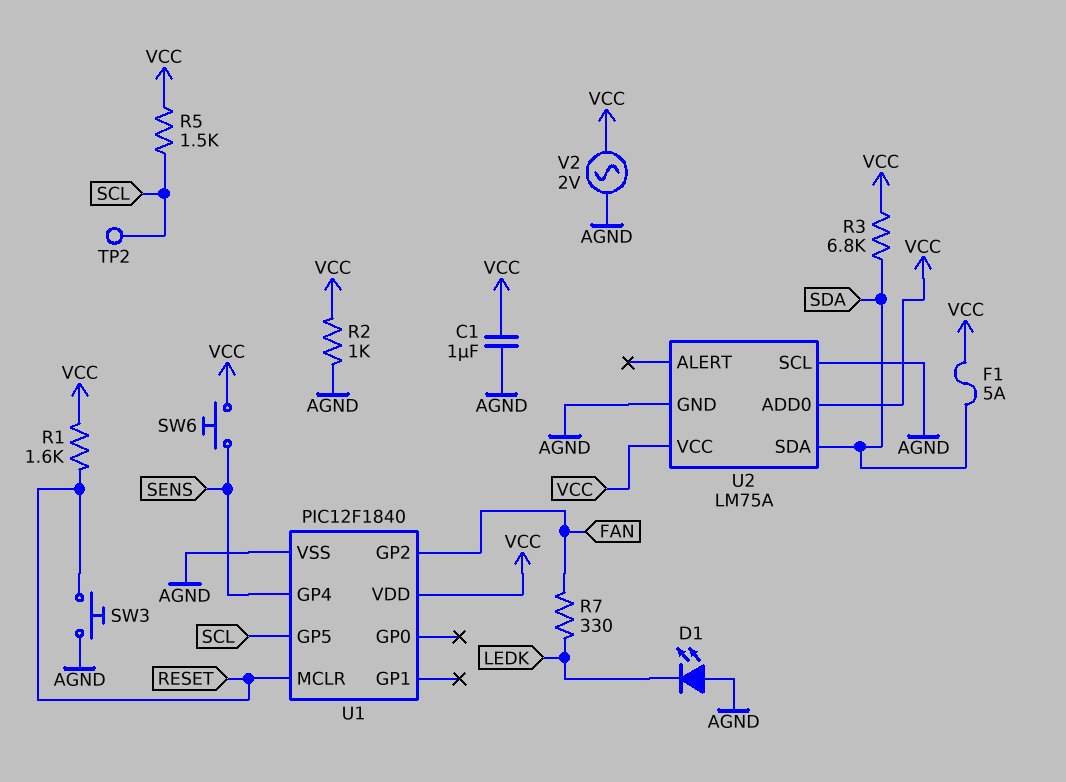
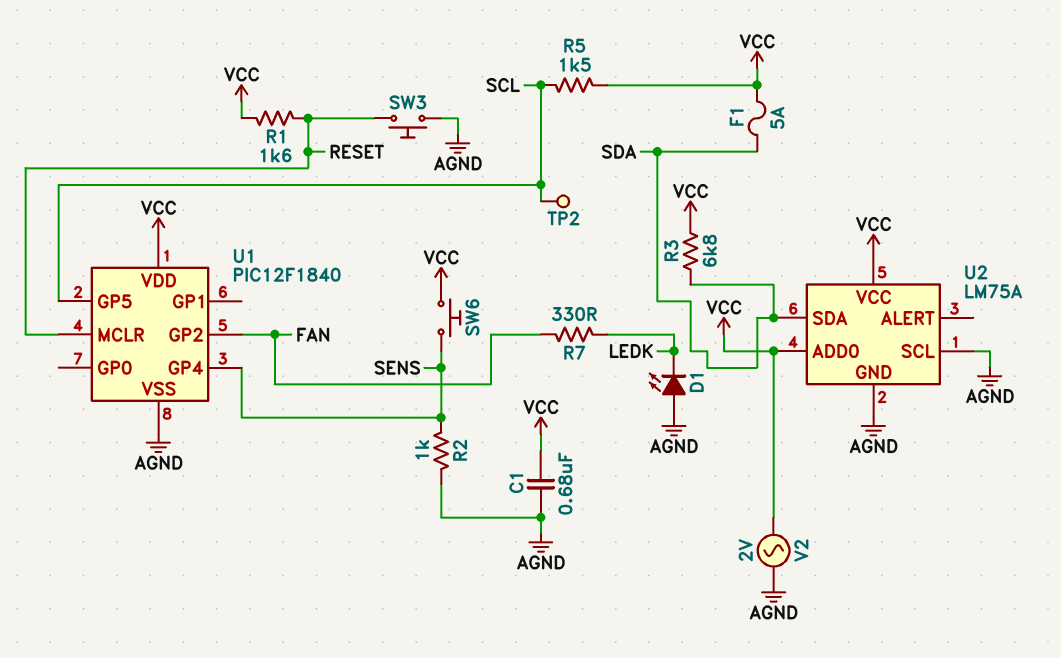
C1: 1uF (AGND, VCC) -> 680nF (AGND, VCC)
R2: 1k (AGND, VCC) -> 1k (AGND, SENS)

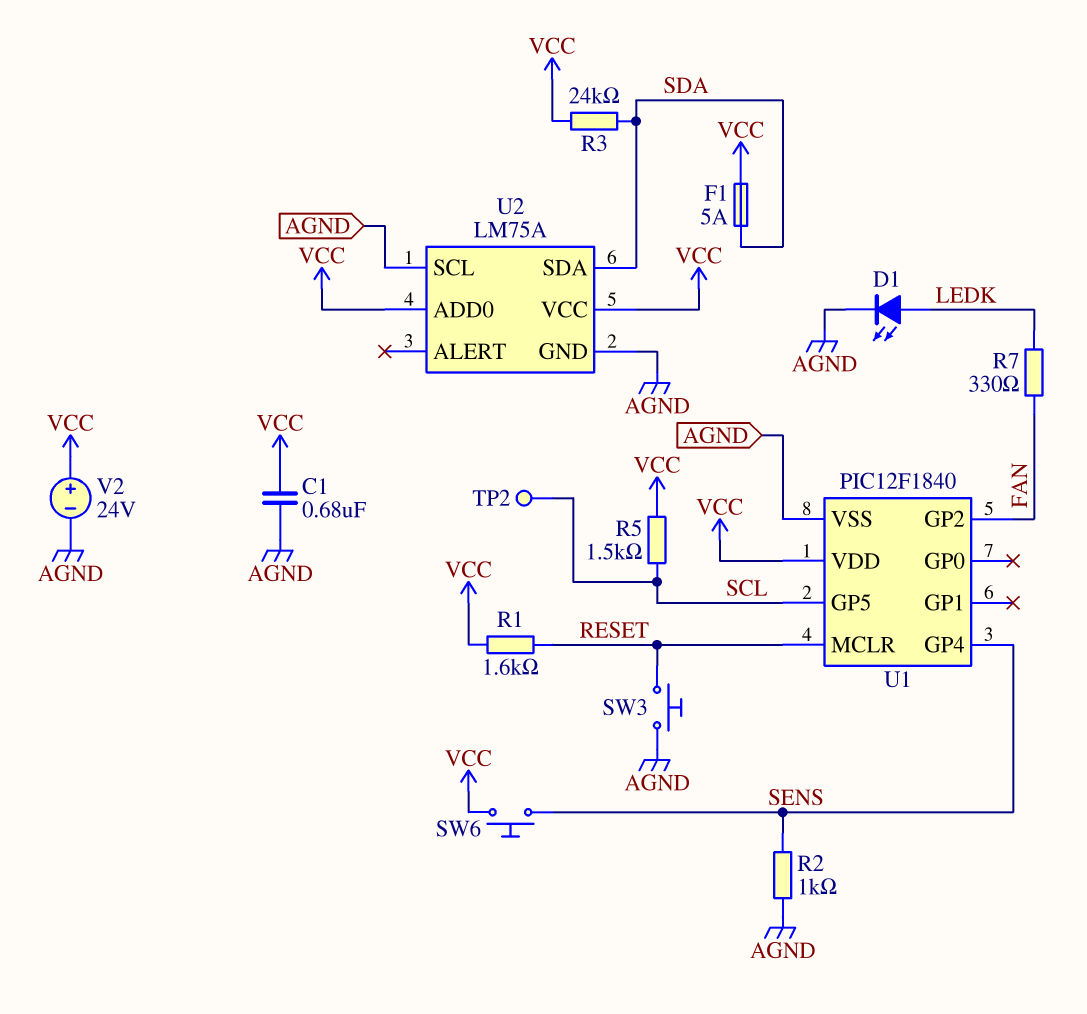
D1: LED (A AGND, K LEDK) -> LED (A LEDK, K AGND)
R3: 6.8k (SDA, VCC) -> 24k (SDA, VCC)
V2: AC 2V (AGND, VCC) -> 24V (plus VCC, minus AGND)

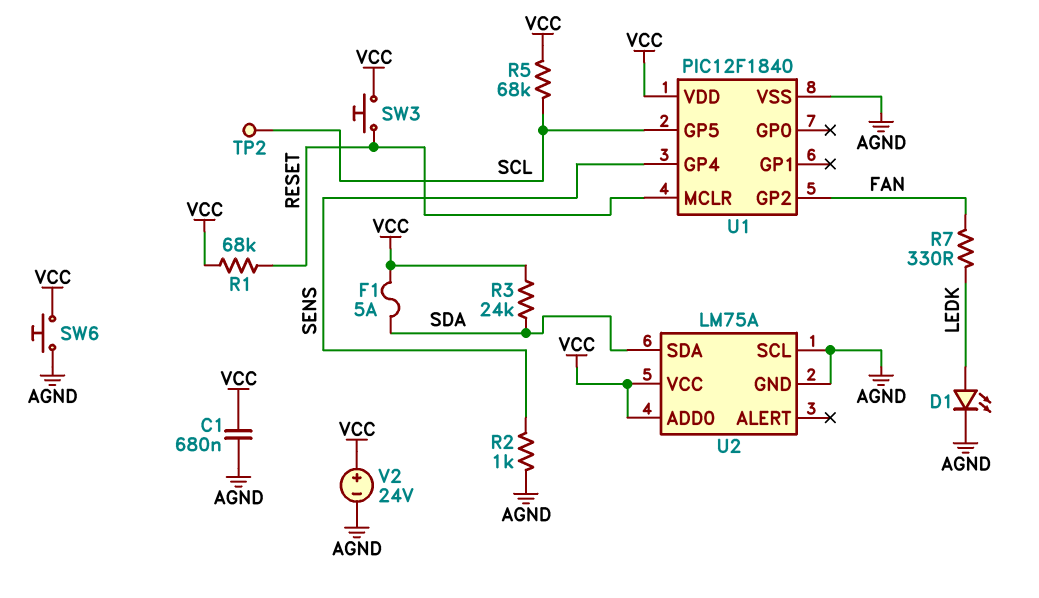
R1: 1.6k (RESET, VCC) -> 68k (RESET, VCC)
R5: 1.5k (SCL, VCC) -> 68k (SCL, VCC)
SW3: button (AGND, RESET) -> button (RESET, VCC)
SW6: button (SENS, VCC) -> button (AGND, VCC)

